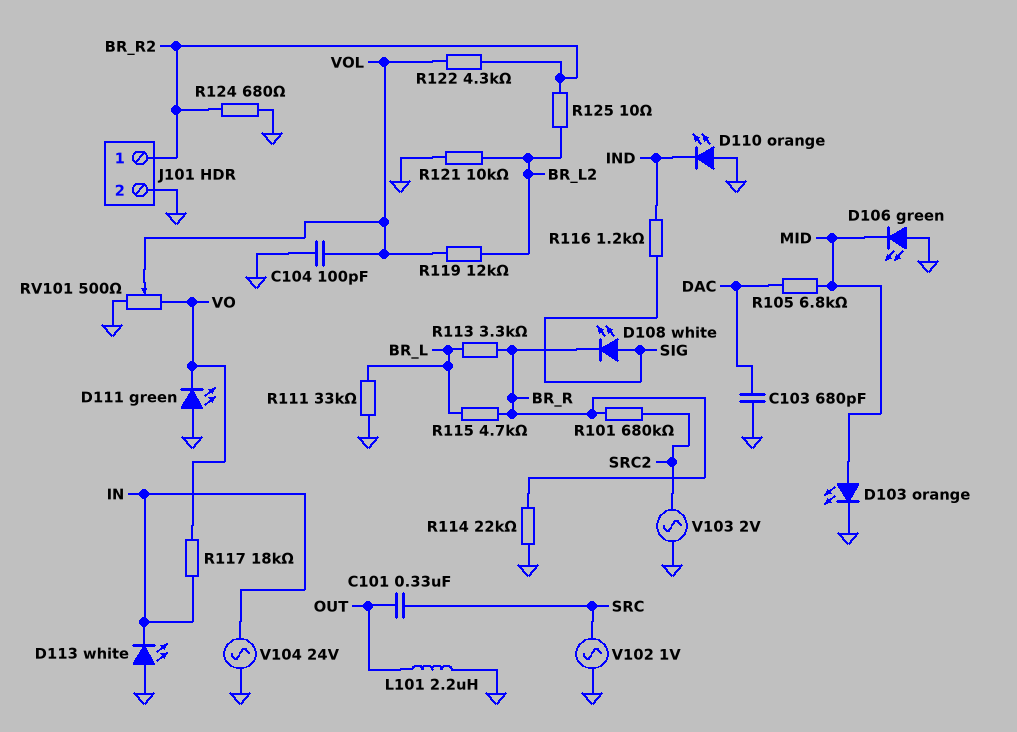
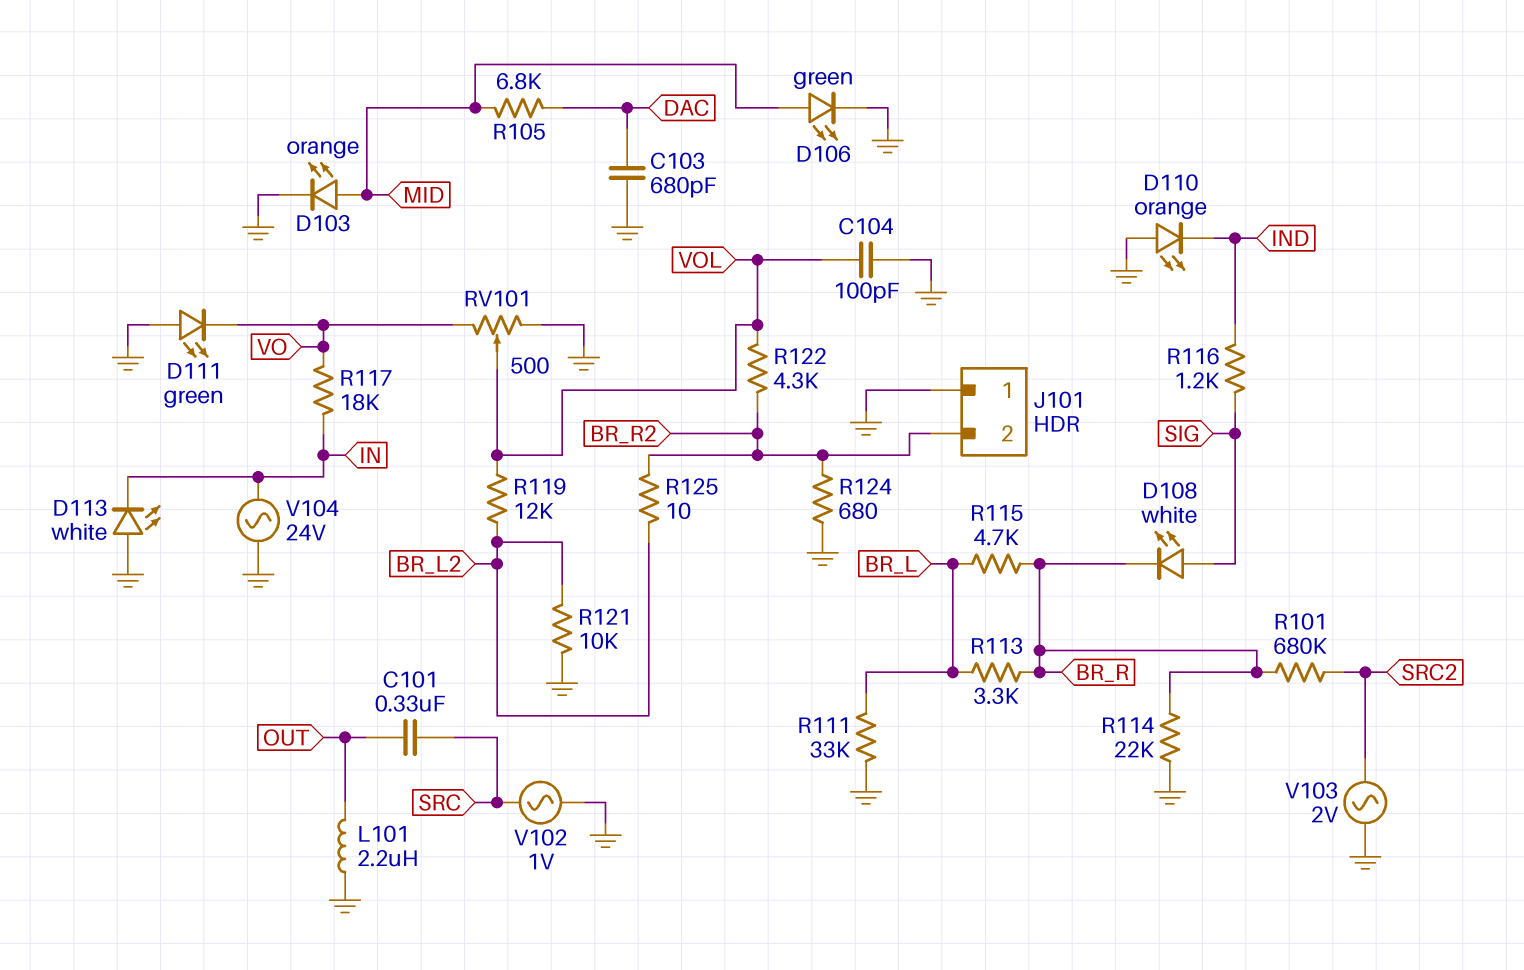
D106: LED green (A GND, K MID) -> LED green (A MID, K GND)
J101 pin 1: BR_R2 -> GND
J101 pin 2: GND -> BR_R2

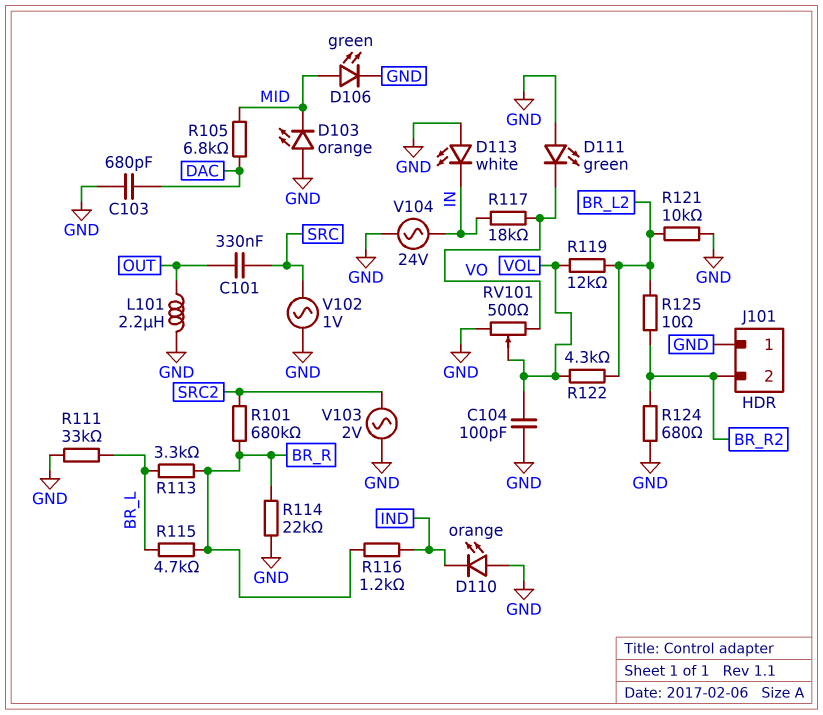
D103: LED orange (A MID, K GND) -> LED orange (A GND, K MID)
D108: LED white (A SIG, K BR_R) -> none
R116: 1.2k (IND, SIG) -> 1.2k (BR_R, IND)
R122: 4.3k (BR_R2, VOL) -> 4.3k (BR_L2, VOL)

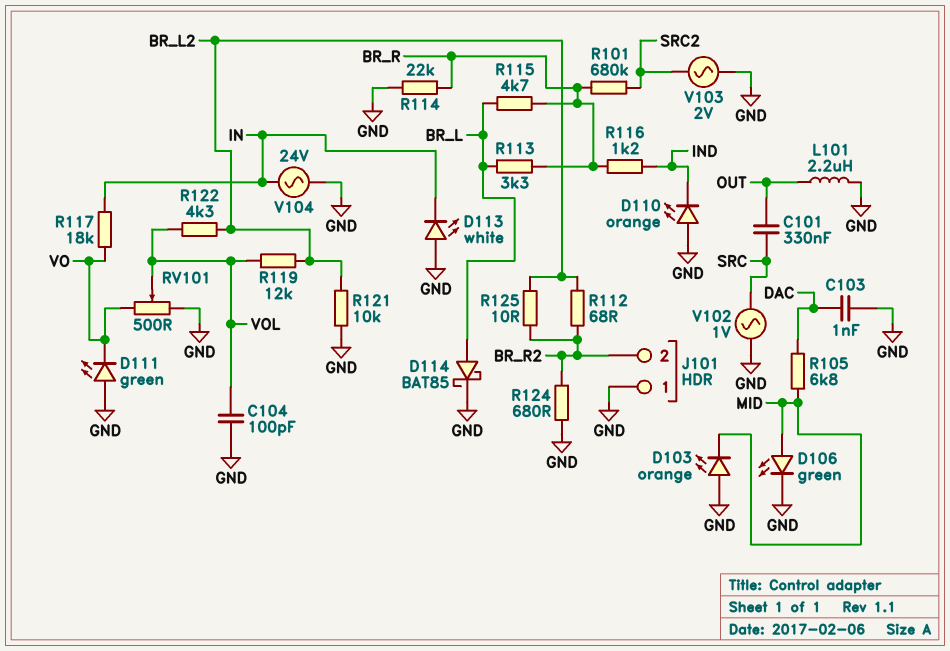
C103: 680pF (DAC, GND) -> 1nF (DAC, GND)
D114: none -> schottky BAT85 (A BR_L, K GND)
R111: 33k (BR_L, GND) -> none
R112: none -> 68 (BR_L2, BR_R2)

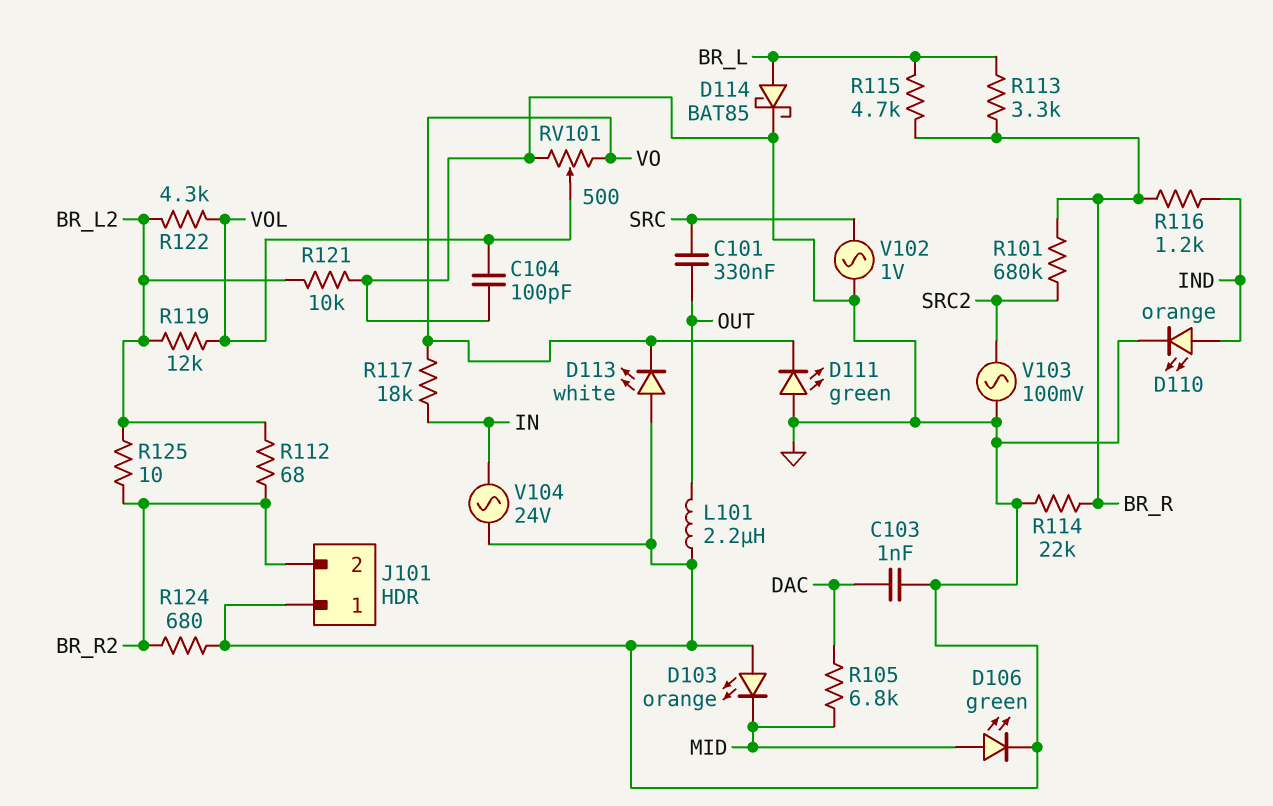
D110: LED orange (A GND, K IND) -> LED orange (A IND, K GND)
D113: LED white (A GND, K IN) -> LED white (A GND, K VO)
V103: AC 2V (GND, SRC2) -> AC 100mV (GND, SRC2)

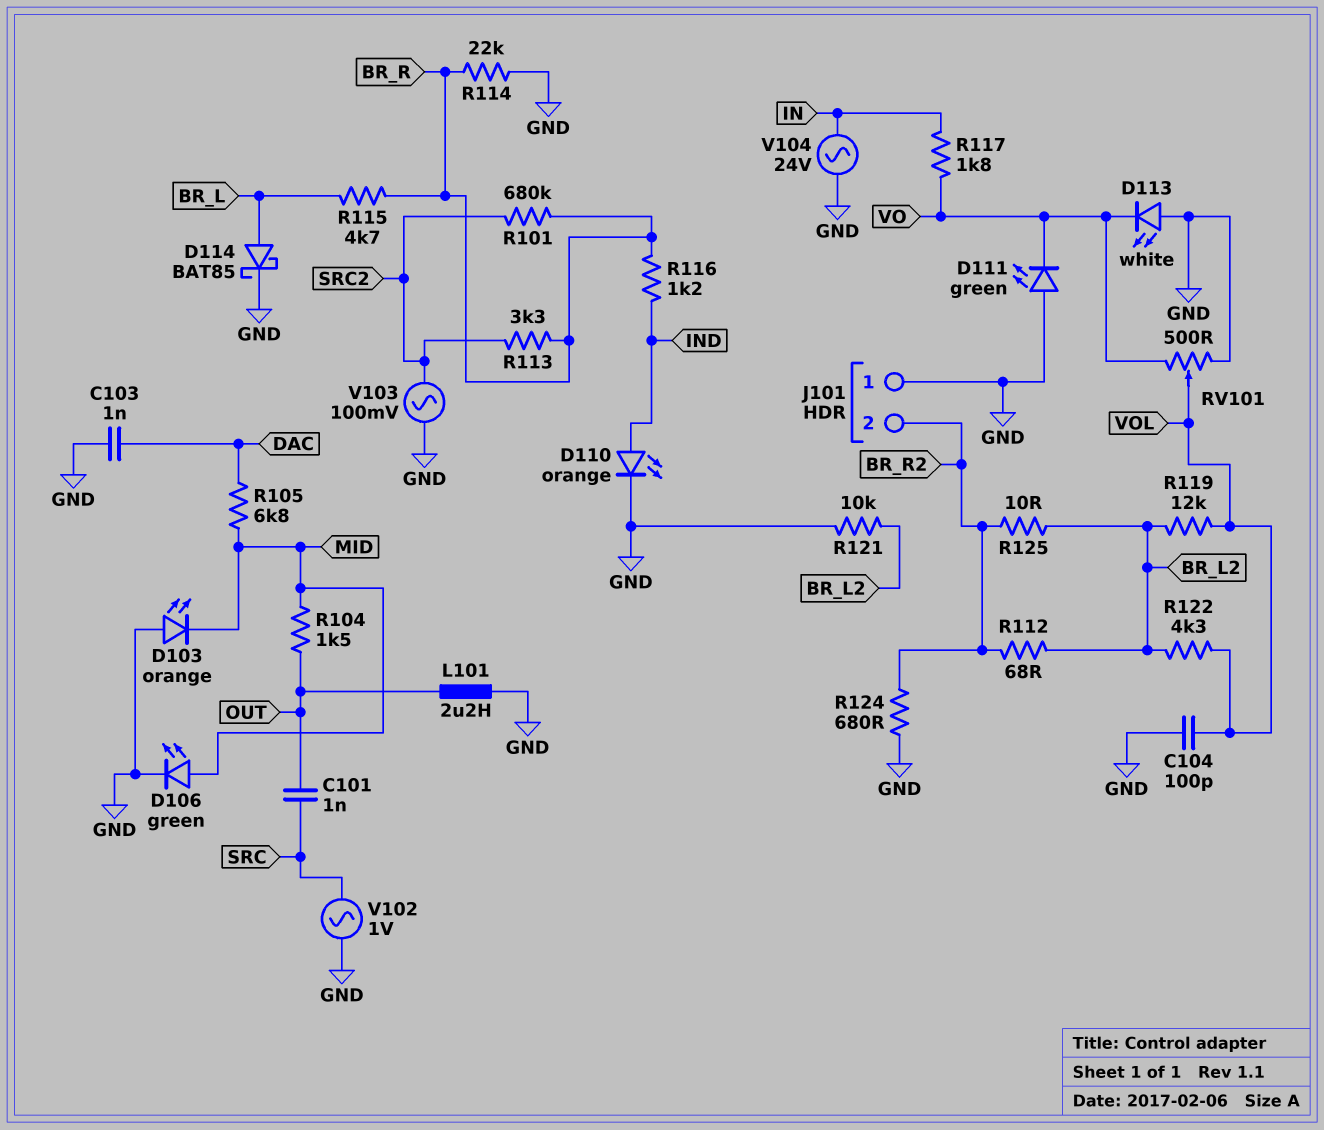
C101: 330nF (OUT, SRC) -> 1nF (OUT, SRC)
R104: none -> 1.5k (MID, OUT)
R113: 3.3k (BR_L, BR_R) -> 3.3k (BR_R, SRC2)
R117: 18k (IN, VO) -> 1.8k (IN, VO)

